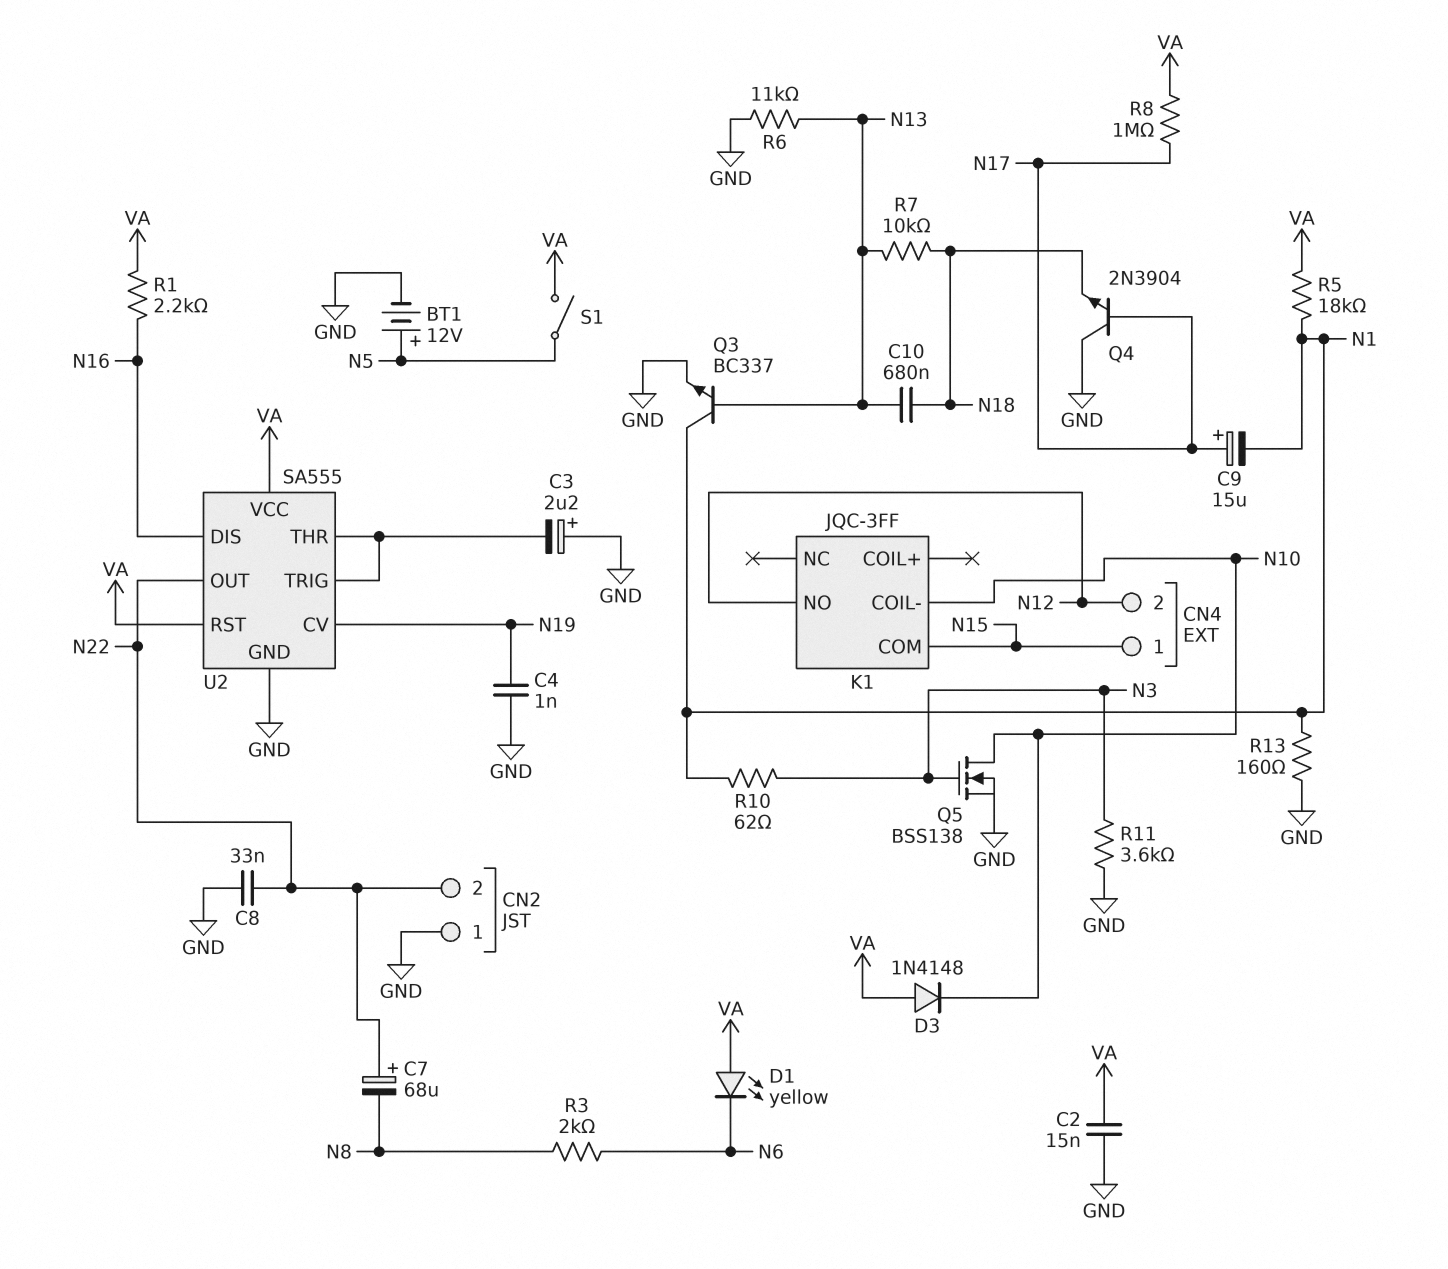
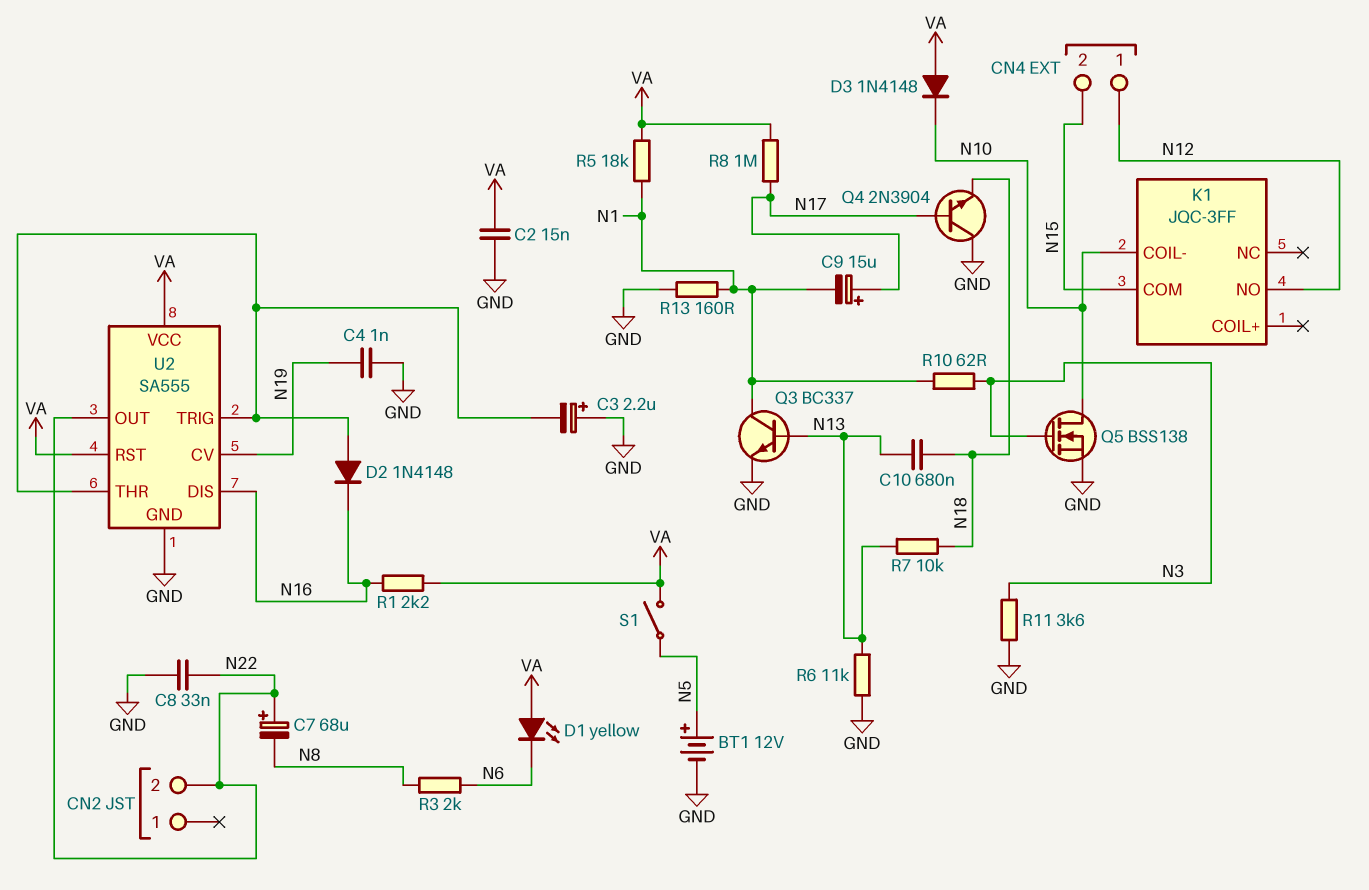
CN2 pin 1: GND -> none
CN4 pin 1: N15 -> N12
CN4 pin 2: N12 -> N15
D2: none -> diode 1N4148 (A U2/THR, K N16)

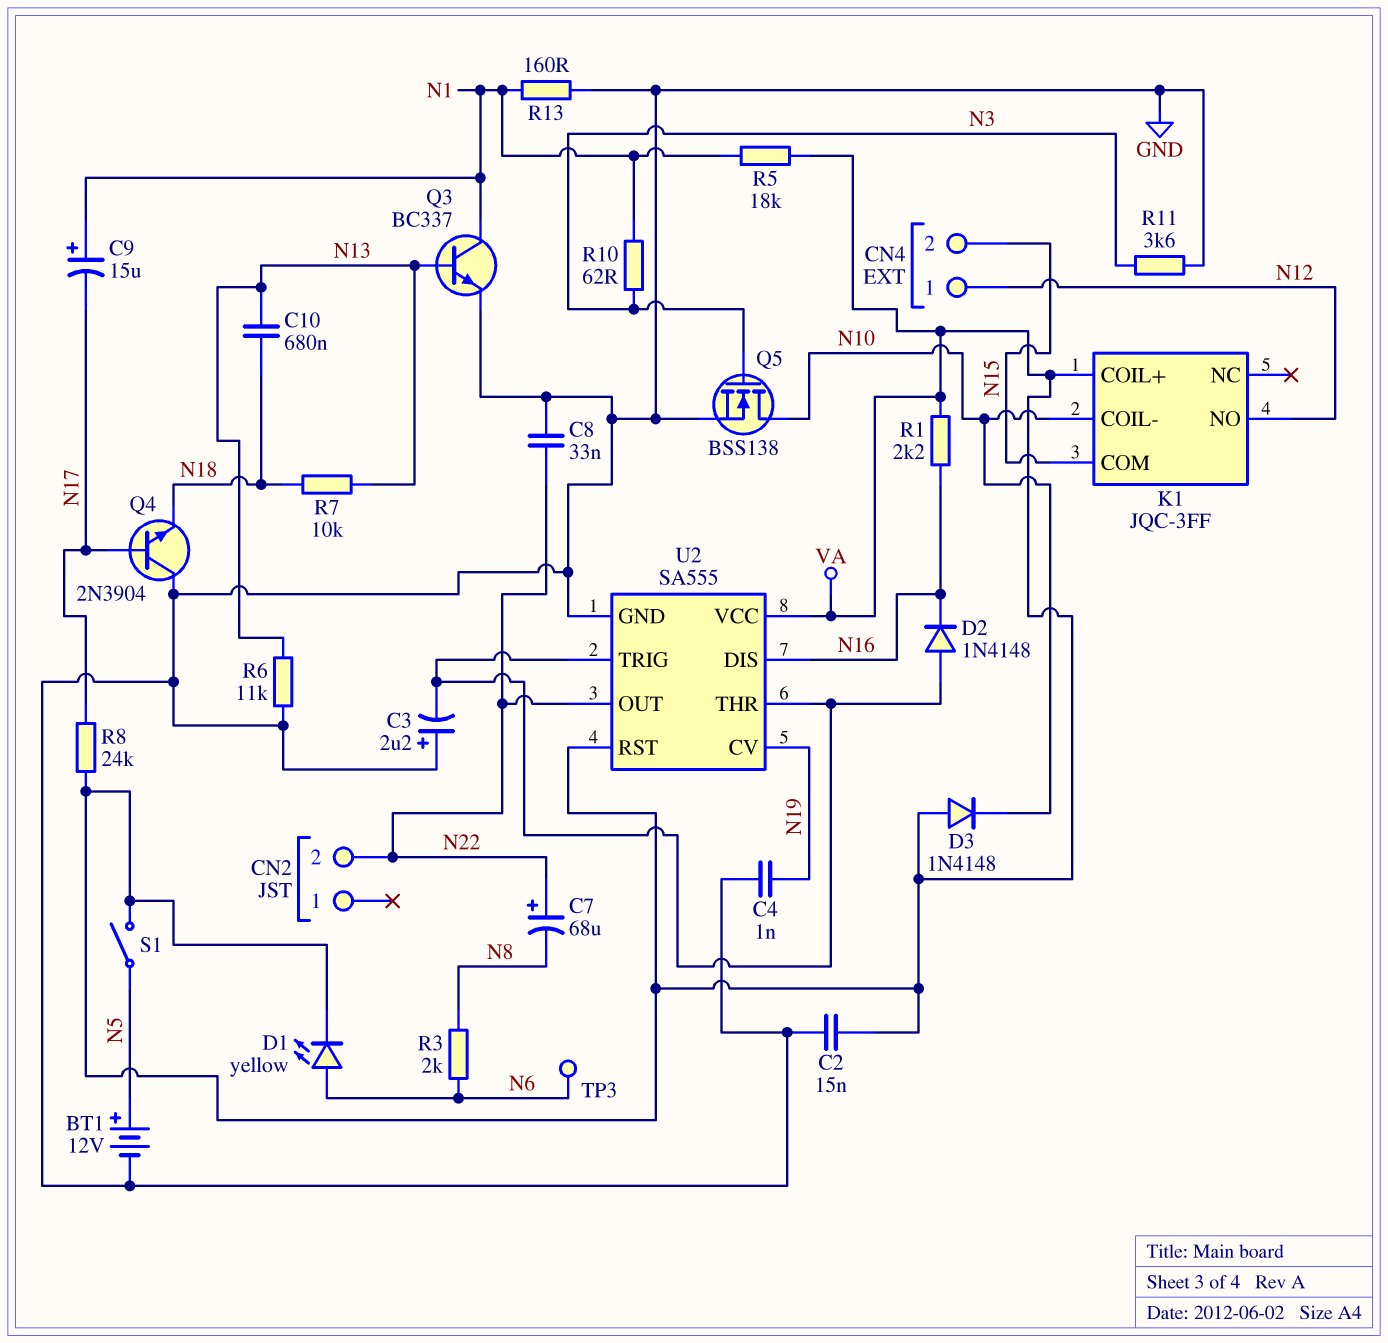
C9: 15uF (plus N17, minus N1) -> 15uF (plus N1, minus N17)
D1: LED yellow (A VA, K N6) -> LED yellow (A N6, K VA)
K1 pin COIL+: none -> VA
R8: 1M (N17, VA) -> 24k (N17, VA)
TP3: none -> test point (N6)

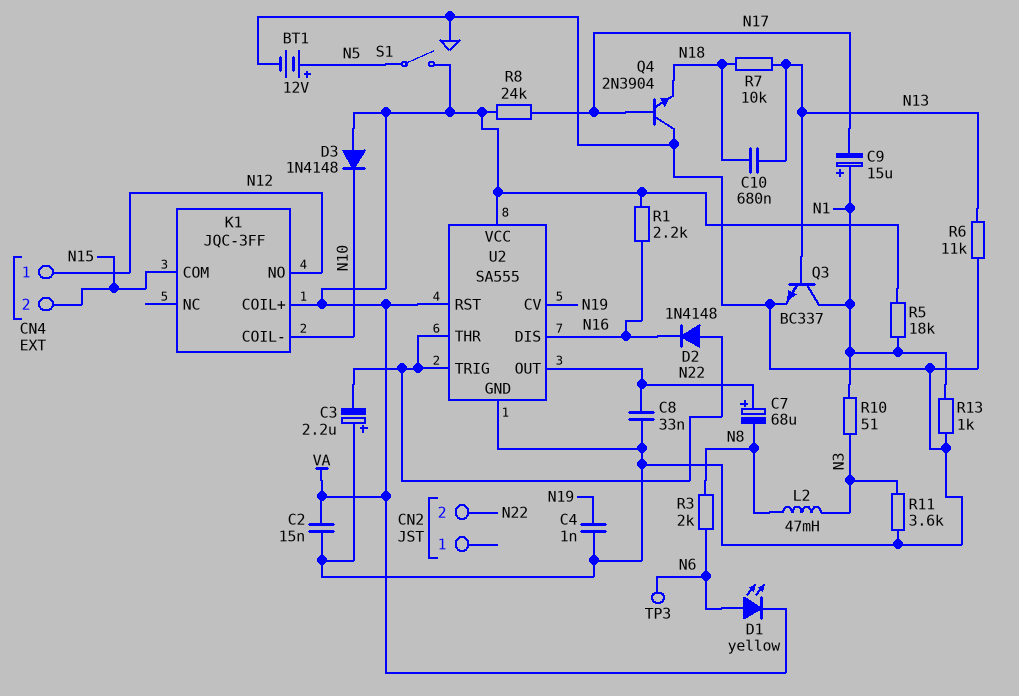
L2: none -> 47mH (N3, N8)
Q5: NMOS BSS138 (G N3, D N10, S GND) -> none
R10: 62 (N1, N3) -> 51 (N1, N3)
R13: 160 (GND, N1) -> 1k (GND, N1)

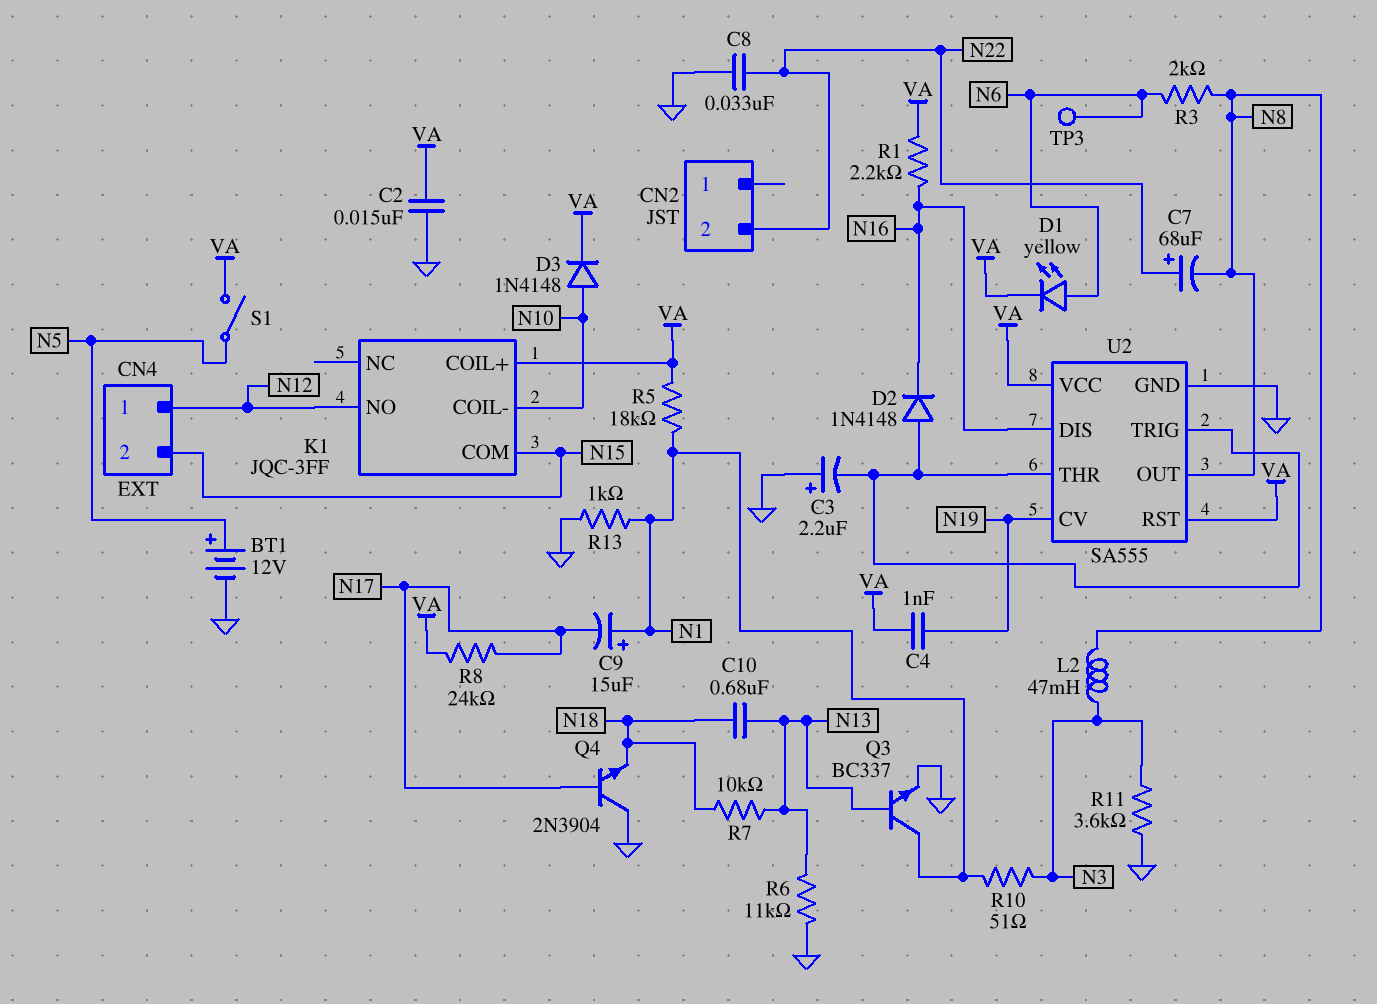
C4: 1nF (GND, N19) -> 1nF (N19, VA)
D3: diode 1N4148 (A VA, K N10) -> diode 1N4148 (A N10, K VA)
U2 pin OUT: N22 -> N8

